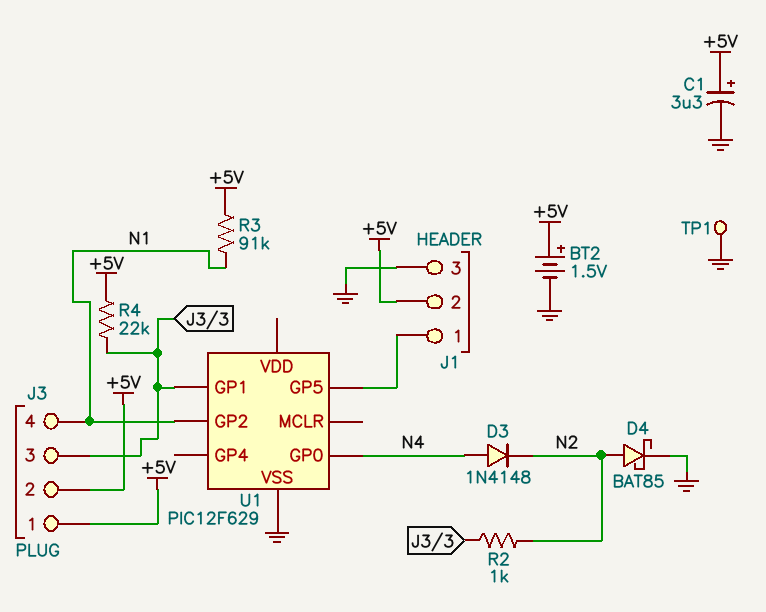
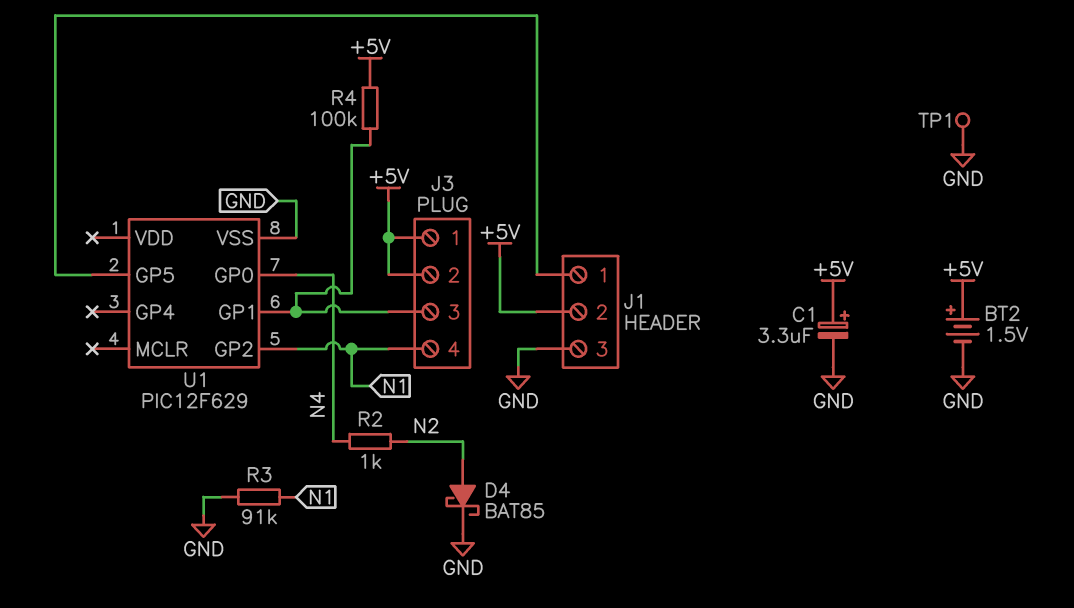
D3: diode 1N4148 (A N4, K N2) -> none
R2: 1k (J3/3, N2) -> 1k (N2, N4)
R3: 91k (+5V, N1) -> 91k (GND, N1)
R4: 22k (+5V, J3/3) -> 100k (+5V, J3/3)

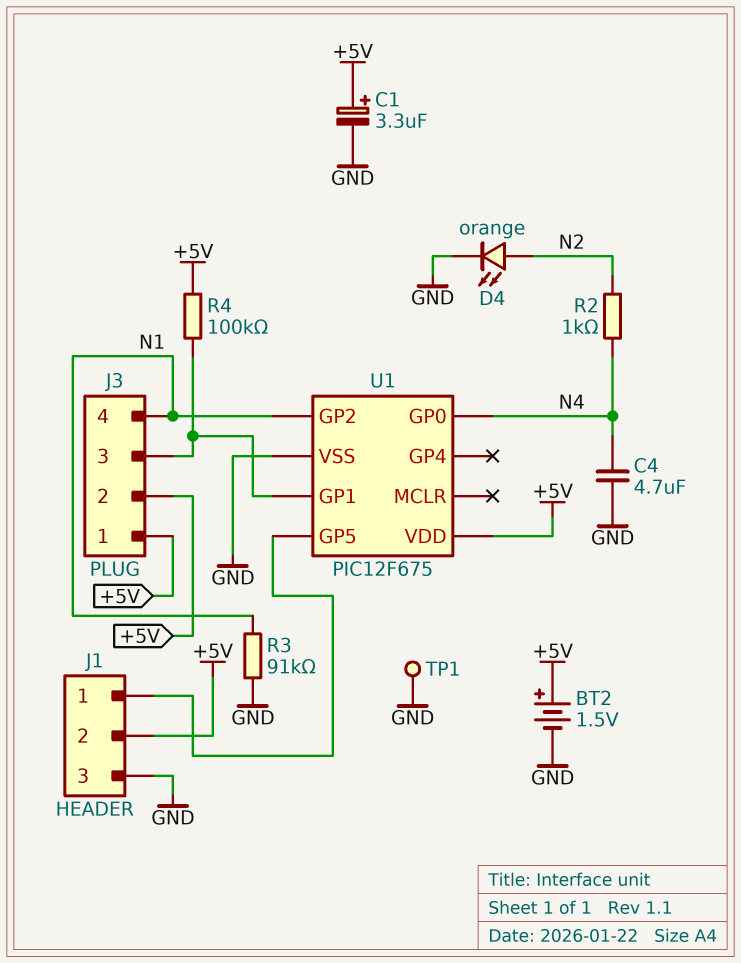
C4: none -> 4.7uF (GND, N4)
D4: schottky BAT85 (A N2, K GND) -> LED orange (A N2, K GND)
U1: PIC12F629 -> PIC12F675
U1 pin VDD: none -> +5V

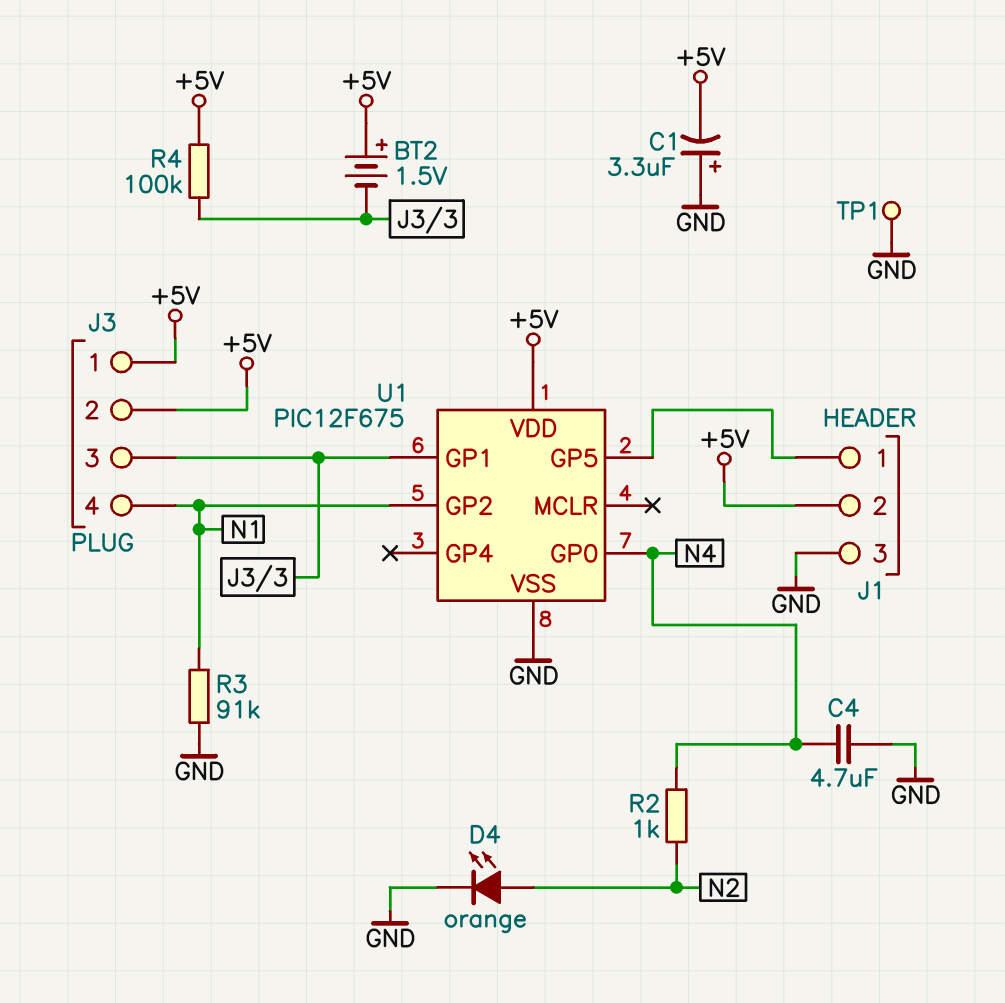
BT2: 1.5V (plus +5V, minus GND) -> 1.5V (plus +5V, minus J3/3)
C1: 3.3uF (plus +5V, minus GND) -> 3.3uF (plus GND, minus +5V)

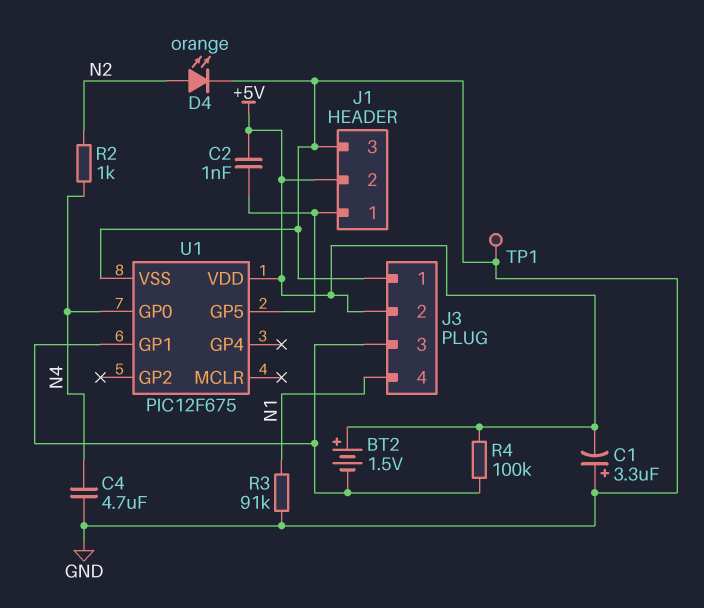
C2: none -> 1nF (+5V, J1/1)
J3 pin 1: +5V -> GND
U1 pin GP2: N1 -> none

